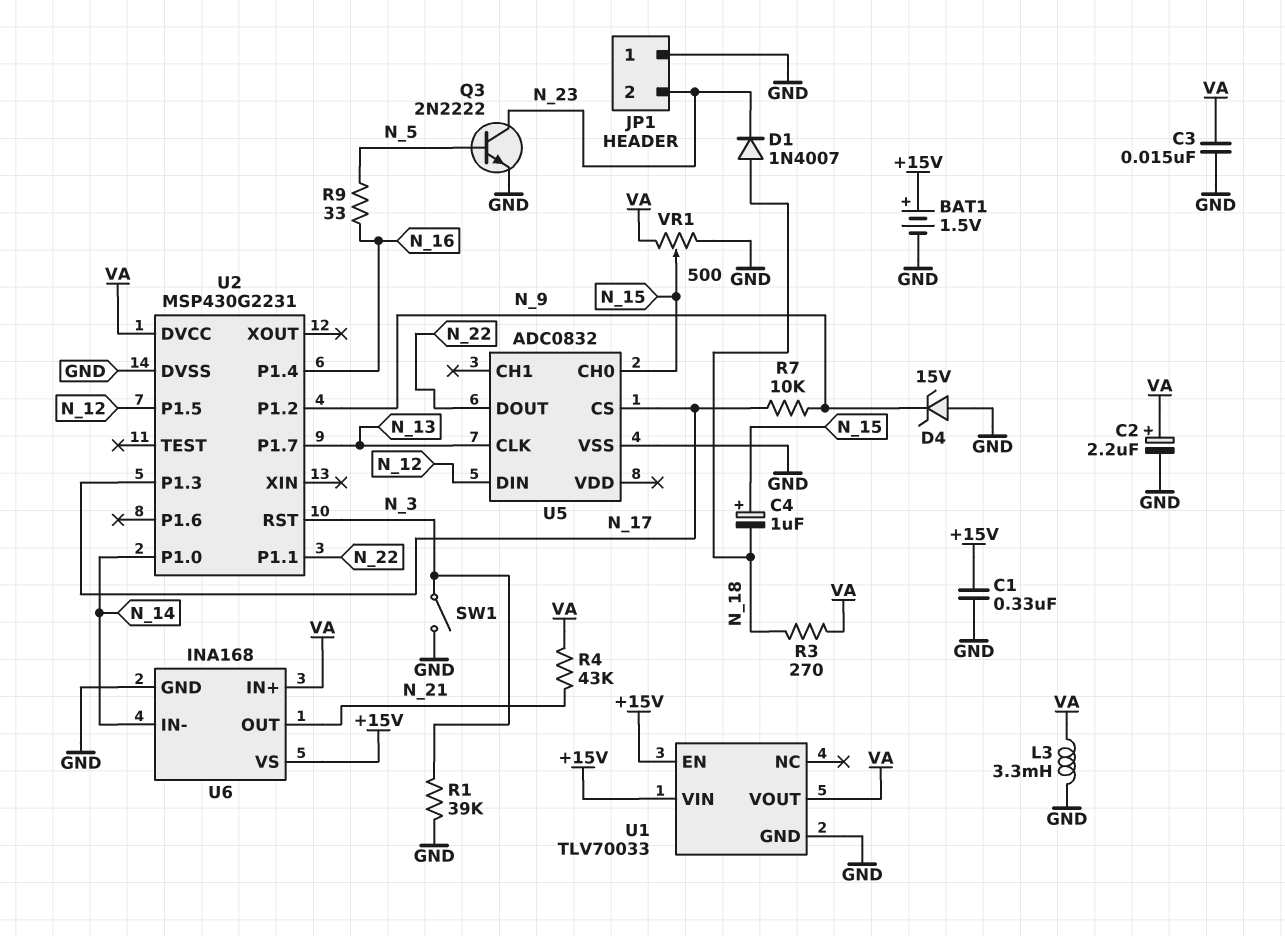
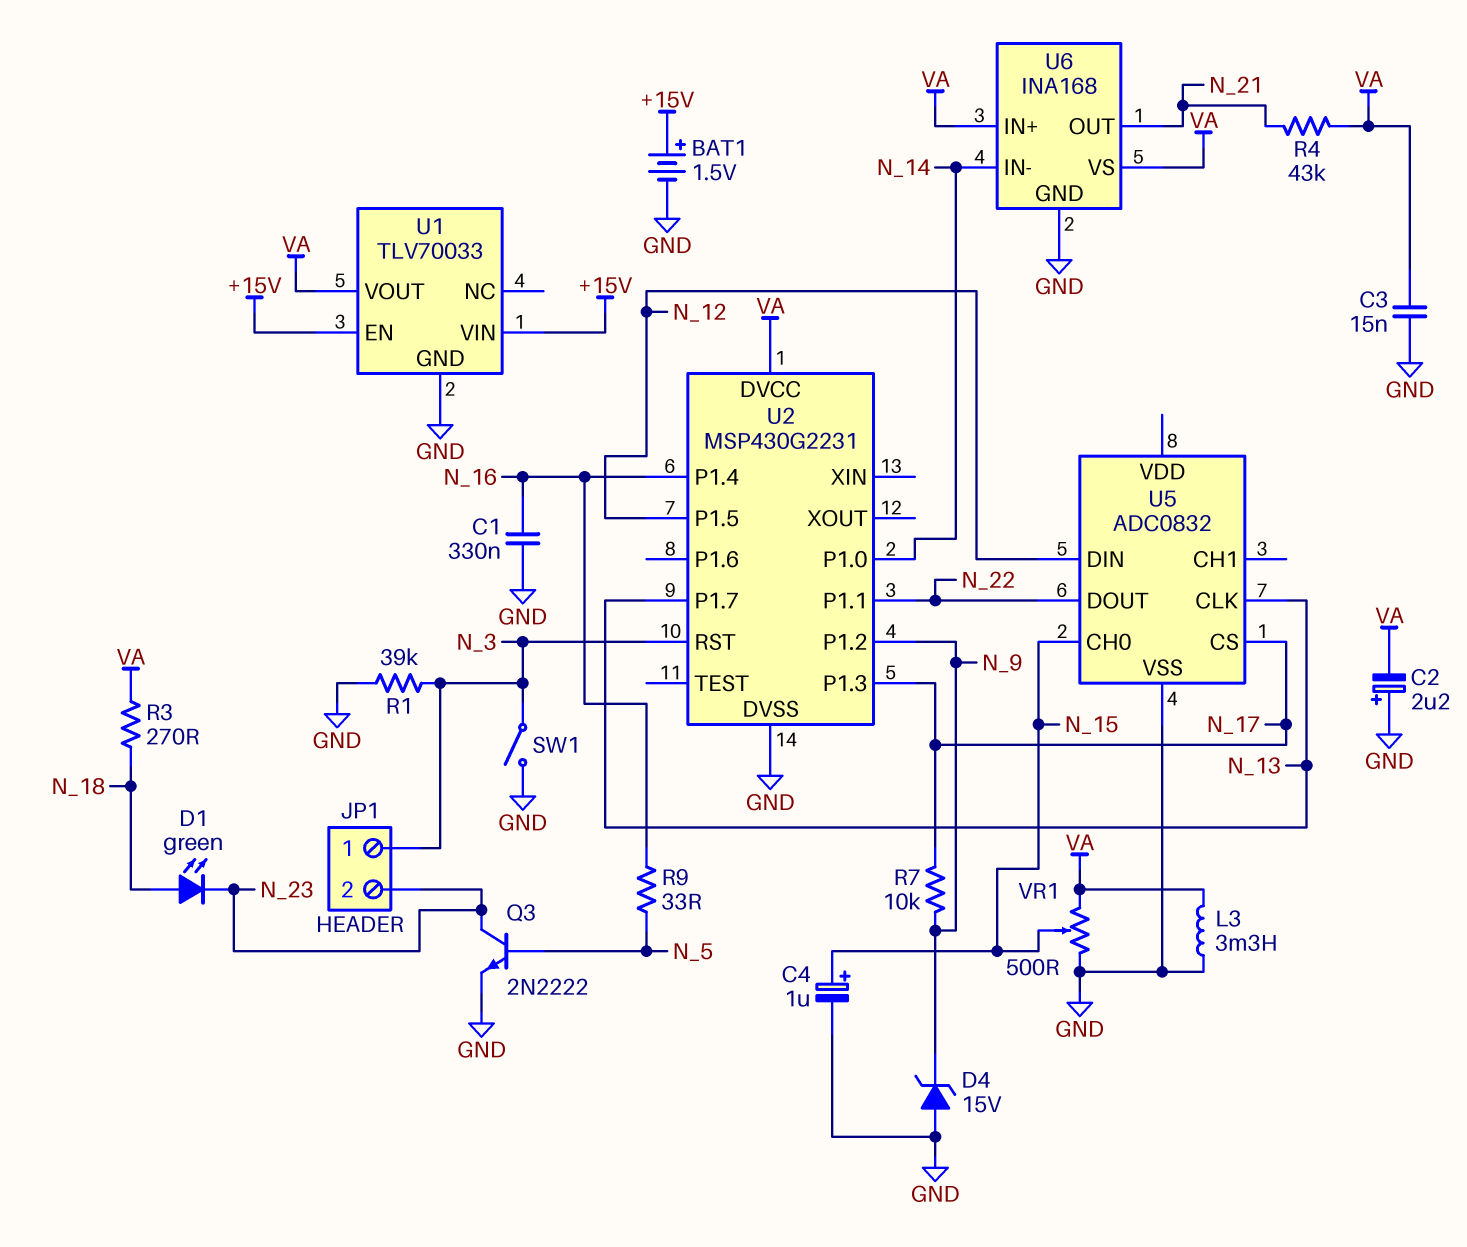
C1: 330nF (+15V, GND) -> 330nF (GND, N_16)
C2: 2.2uF (plus VA, minus GND) -> 2.2uF (plus GND, minus VA)
C4: 1uF (plus N_15, minus N_18) -> 1uF (plus N_15, minus GND)
D1: diode 1N4007 (A N_18, K N_23) -> LED green (A N_18, K N_23)
JP1 pin 1: GND -> N_3
U6 pin VS: +15V -> VA

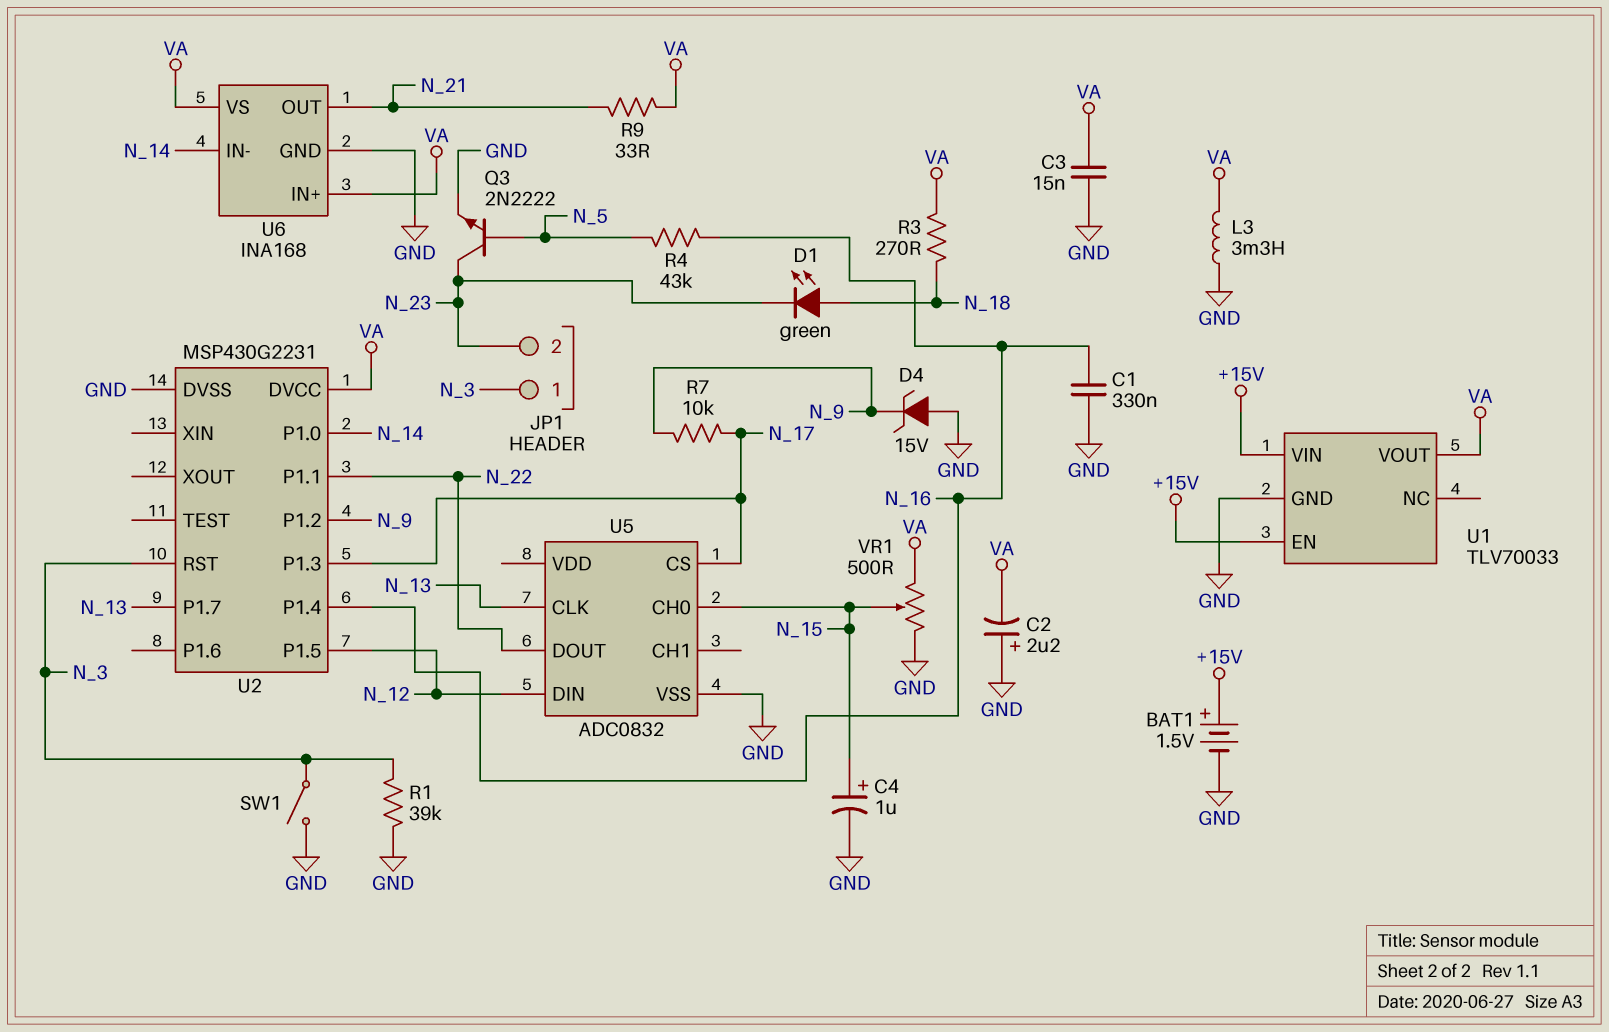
R4: 43k (N_21, VA) -> 43k (N_5, N_16)
R9: 33 (N_5, N_16) -> 33 (N_21, VA)

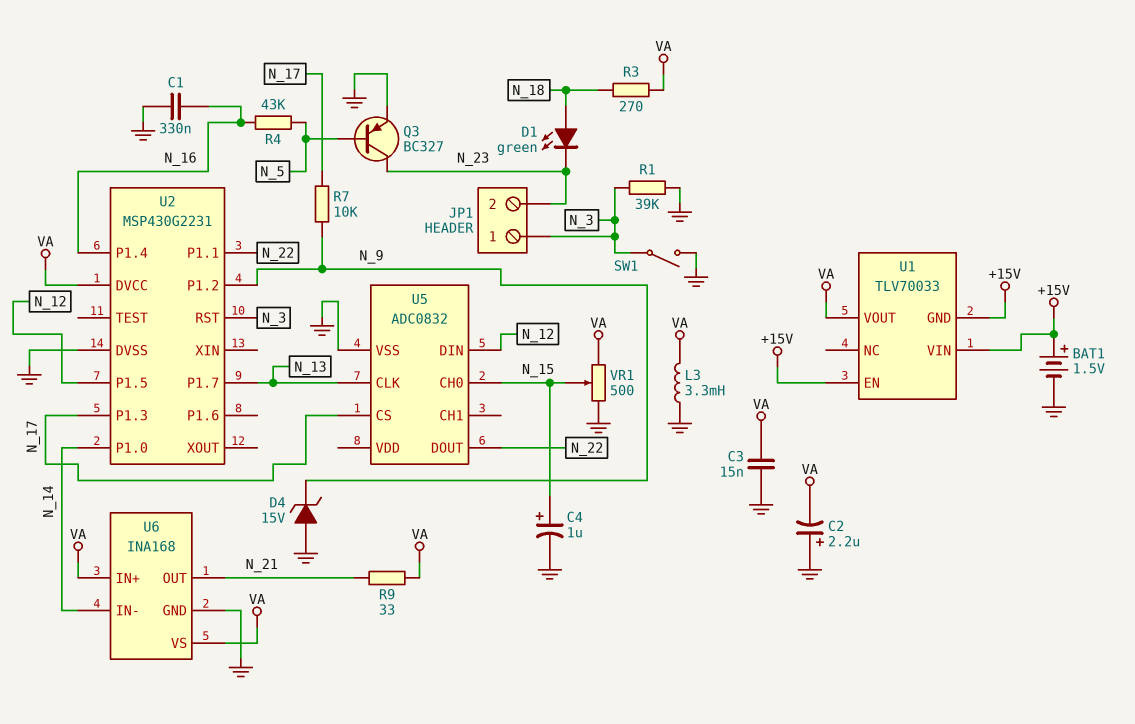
Q3: NPN 2N2222 (B N_5, C N_23, E GND) -> PNP BC327 (B N_5, C N_23, E GND)
U1 pin GND: GND -> +15V

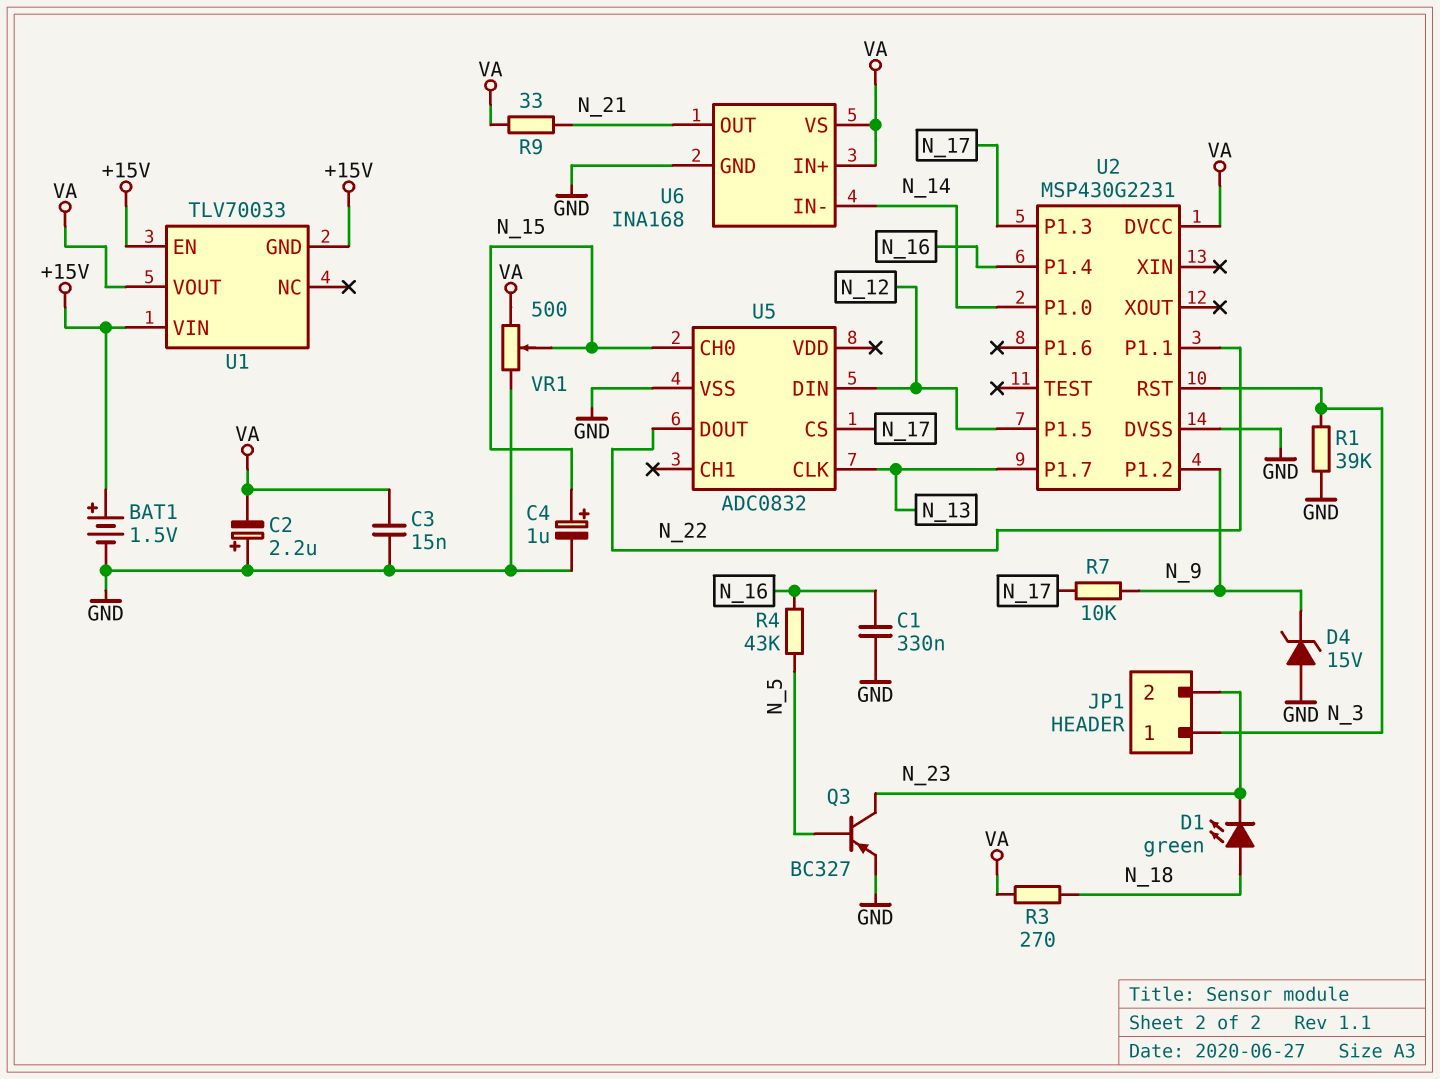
L3: 3.3mH (GND, VA) -> none
SW1: switch (GND, N_3) -> none

